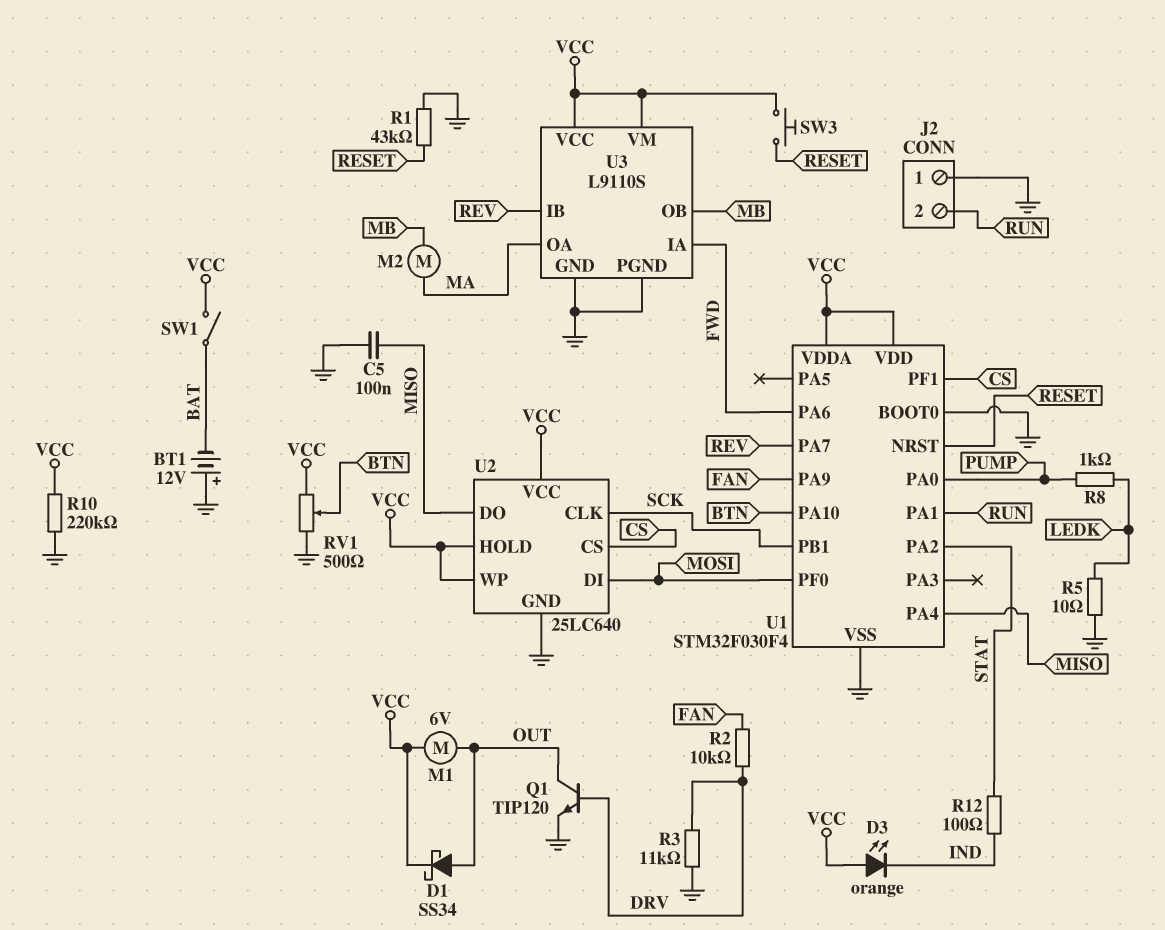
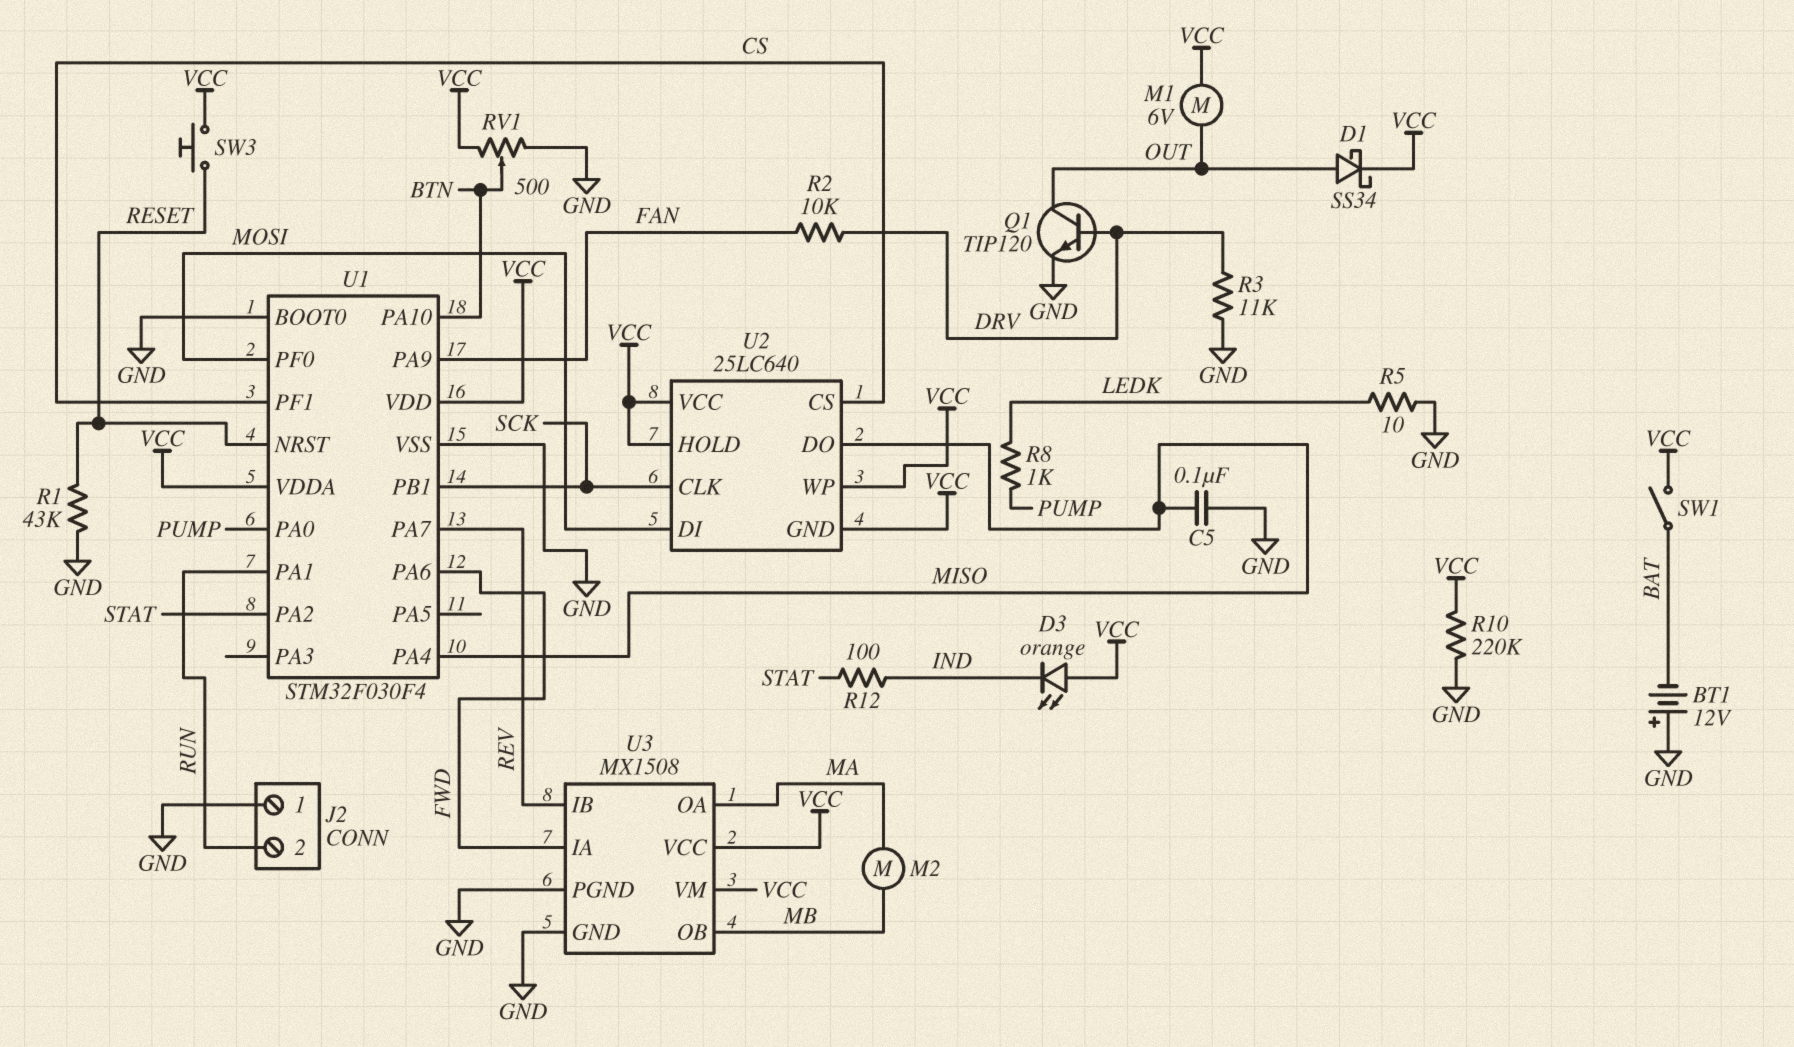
U2 pin GND: GND -> VCC
U3: L9110S -> MX1508

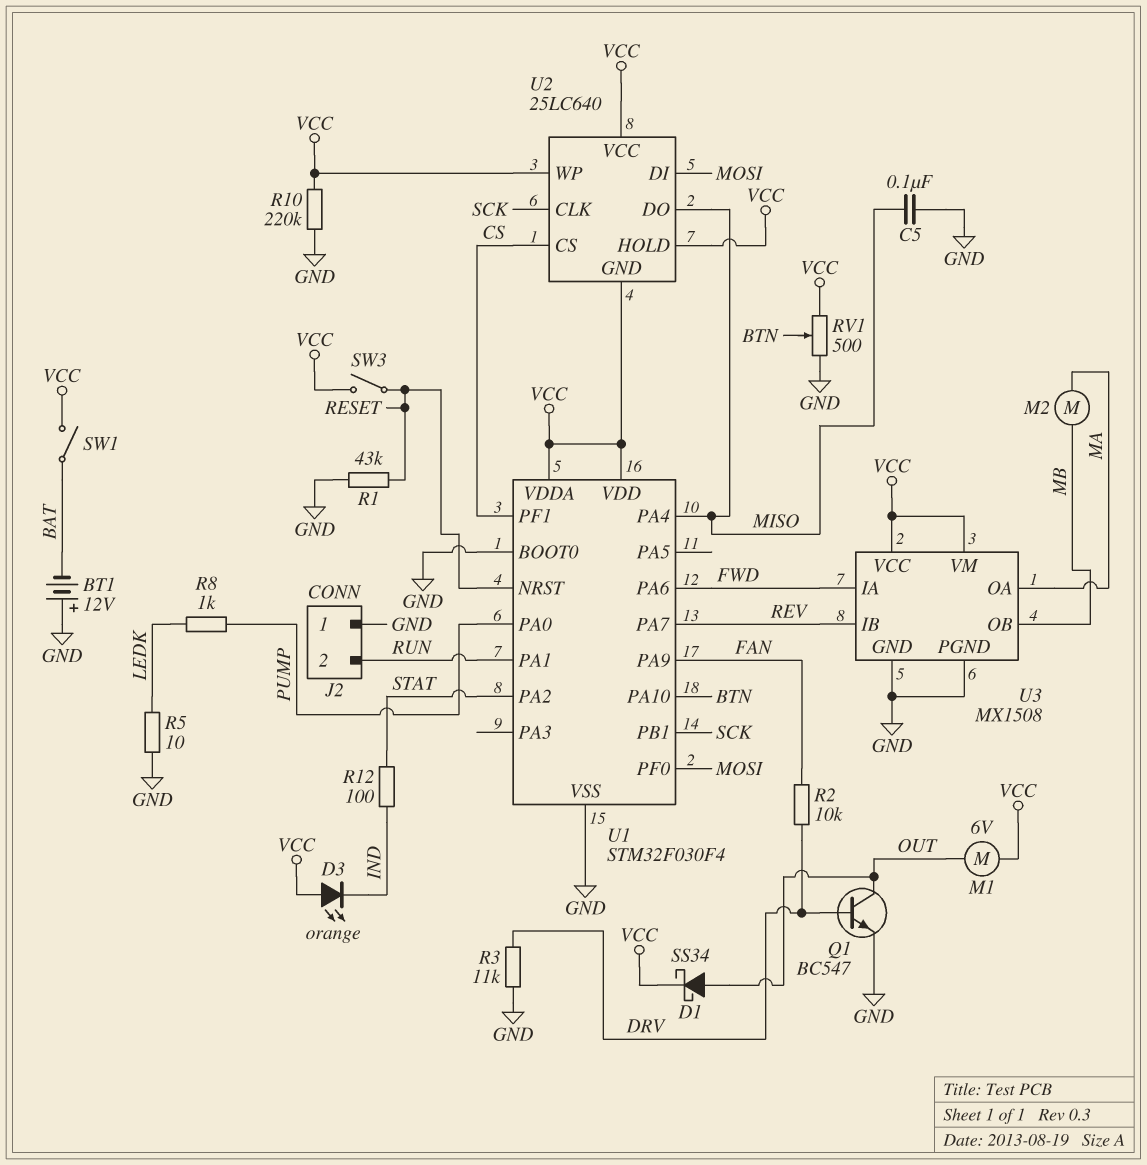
Q1: NPN TIP120 (B DRV, C OUT, E GND) -> NPN BC547 (B DRV, C OUT, E GND)
SW3: button (RESET, VCC) -> switch (RESET, VCC)

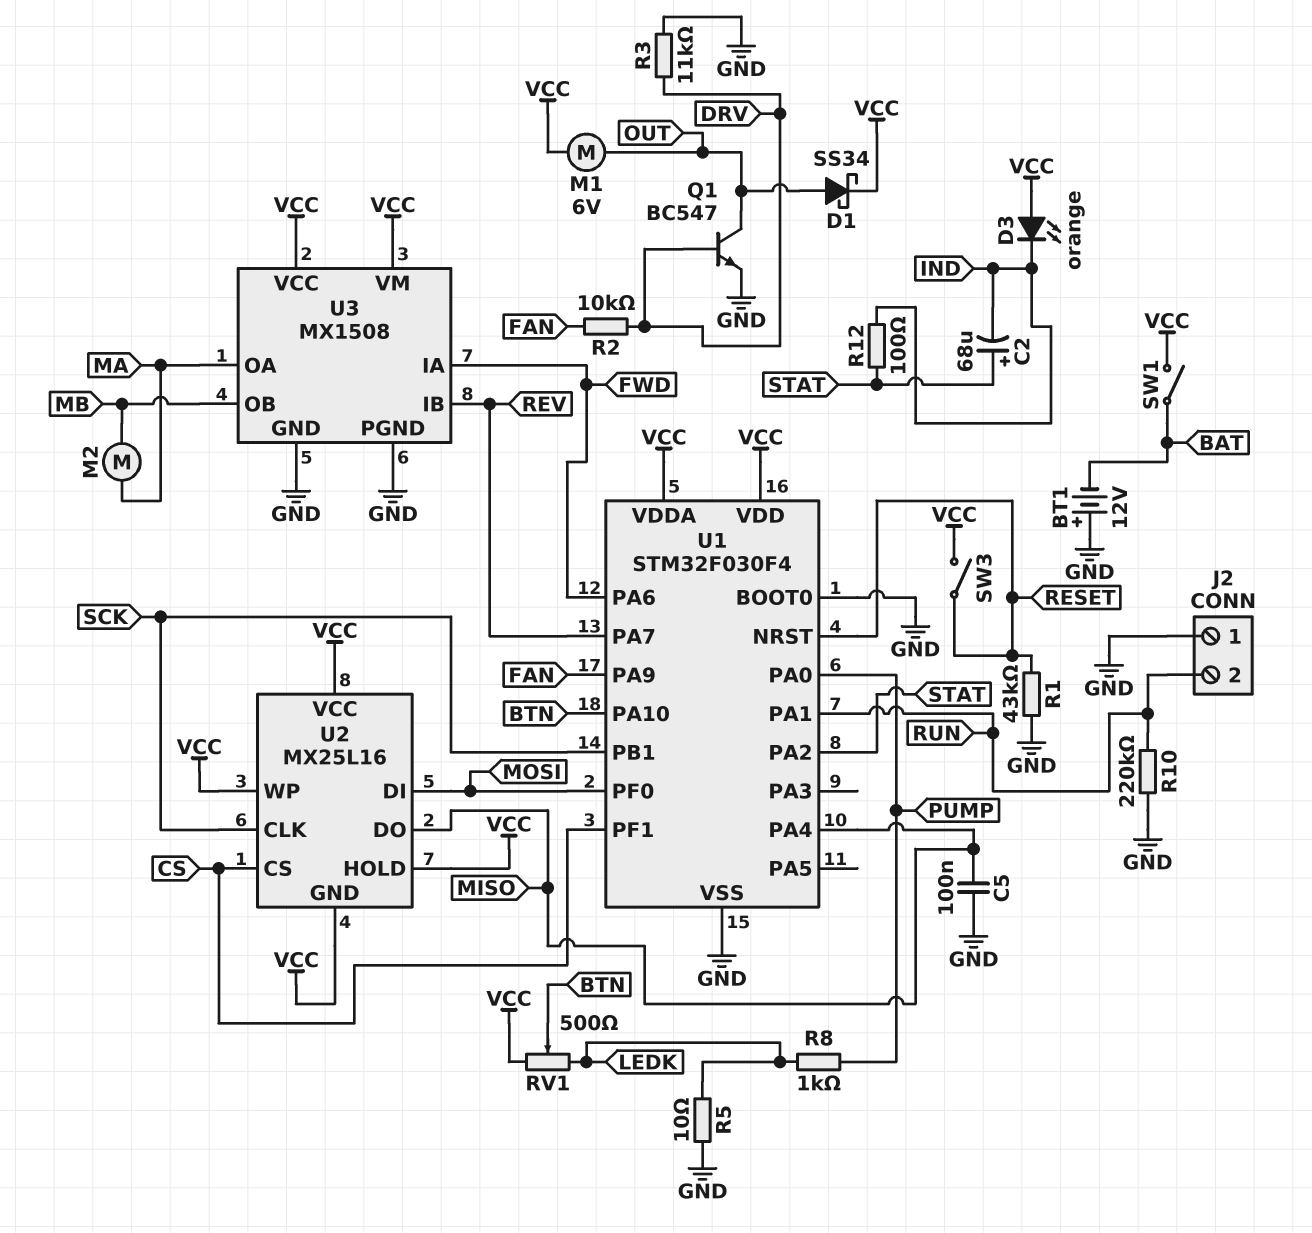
C2: none -> 68uF (plus STAT, minus IND)
R10: 220k (GND, VCC) -> 220k (GND, RUN)
RV1: 500 (GND, VCC, wiper BTN) -> 500 (LEDK, VCC, wiper BTN)
U2: 25LC640 -> MX25L16

